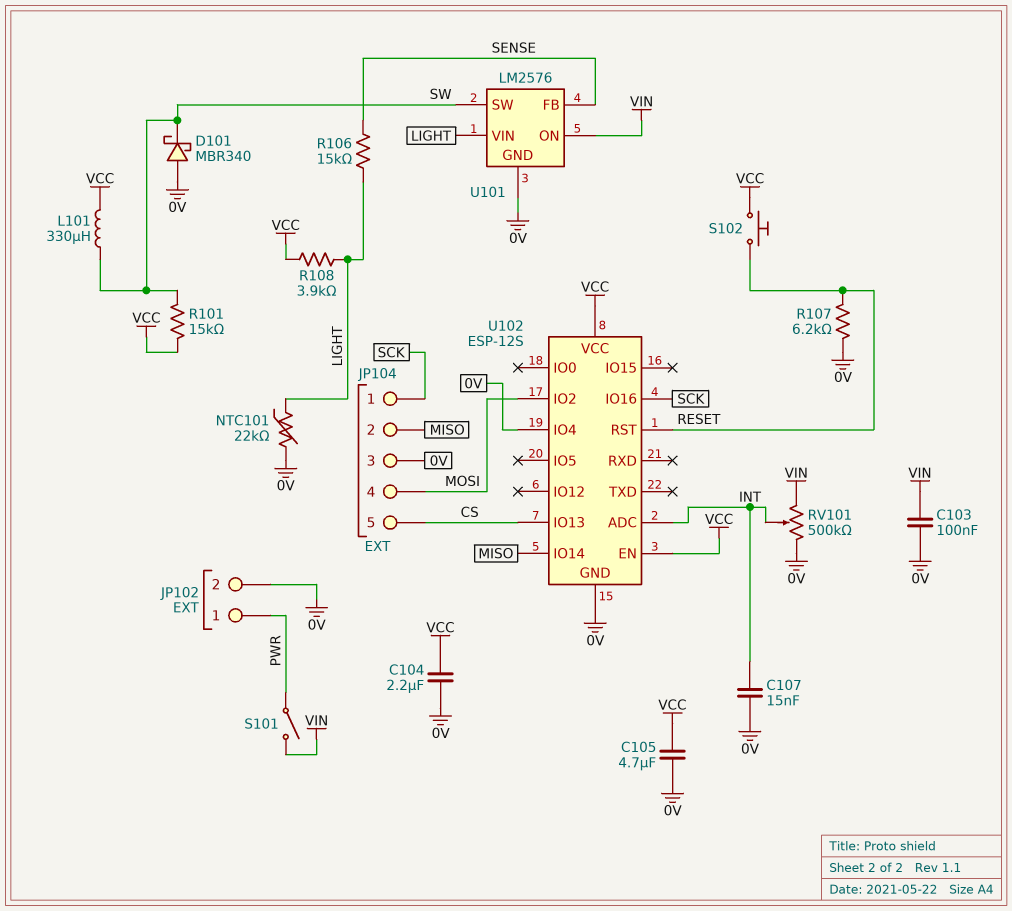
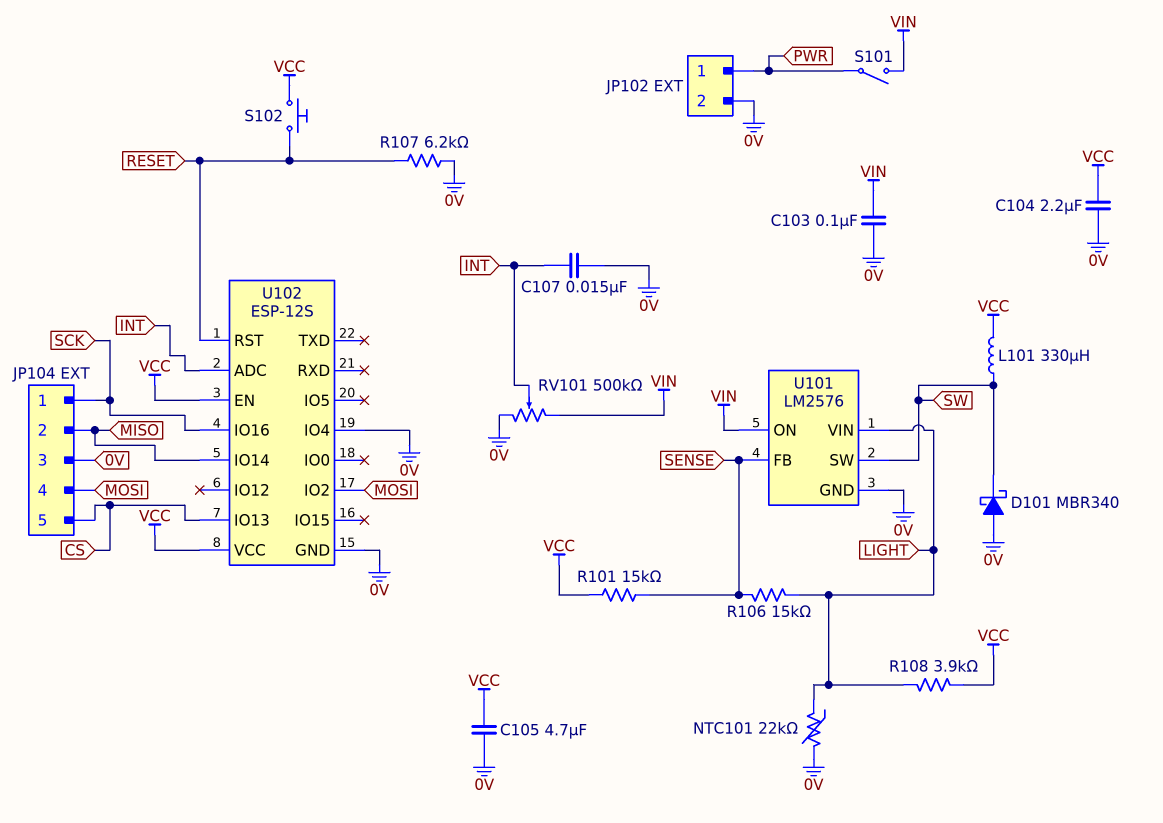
R101: 15k (SW, VCC) -> 15k (SENSE, VCC)

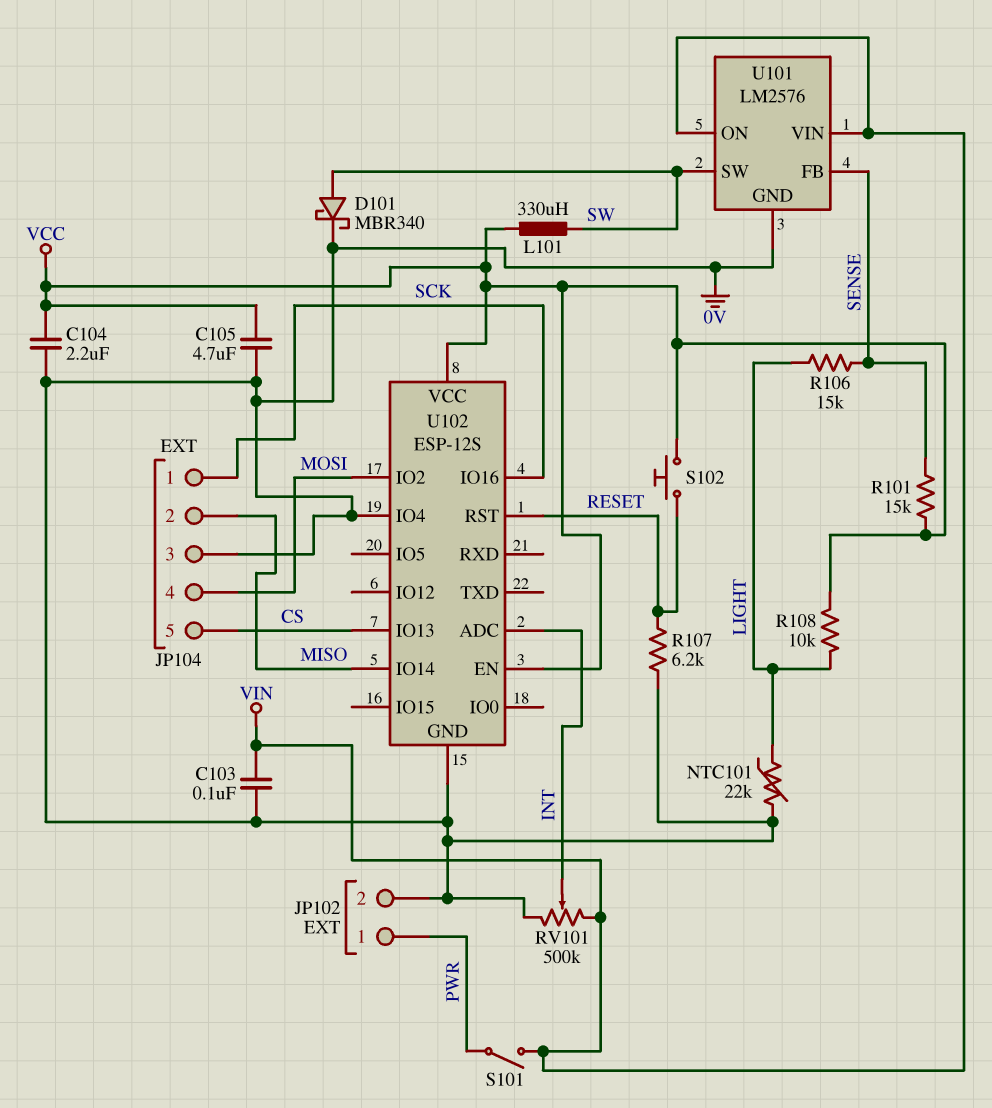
C107: 15nF (0V, INT) -> none
D101: schottky MBR340 (A 0V, K SW) -> schottky MBR340 (A SW, K 0V)
R108: 3.9k (LIGHT, VCC) -> 10k (LIGHT, VCC)
U101 pin VIN: LIGHT -> VIN

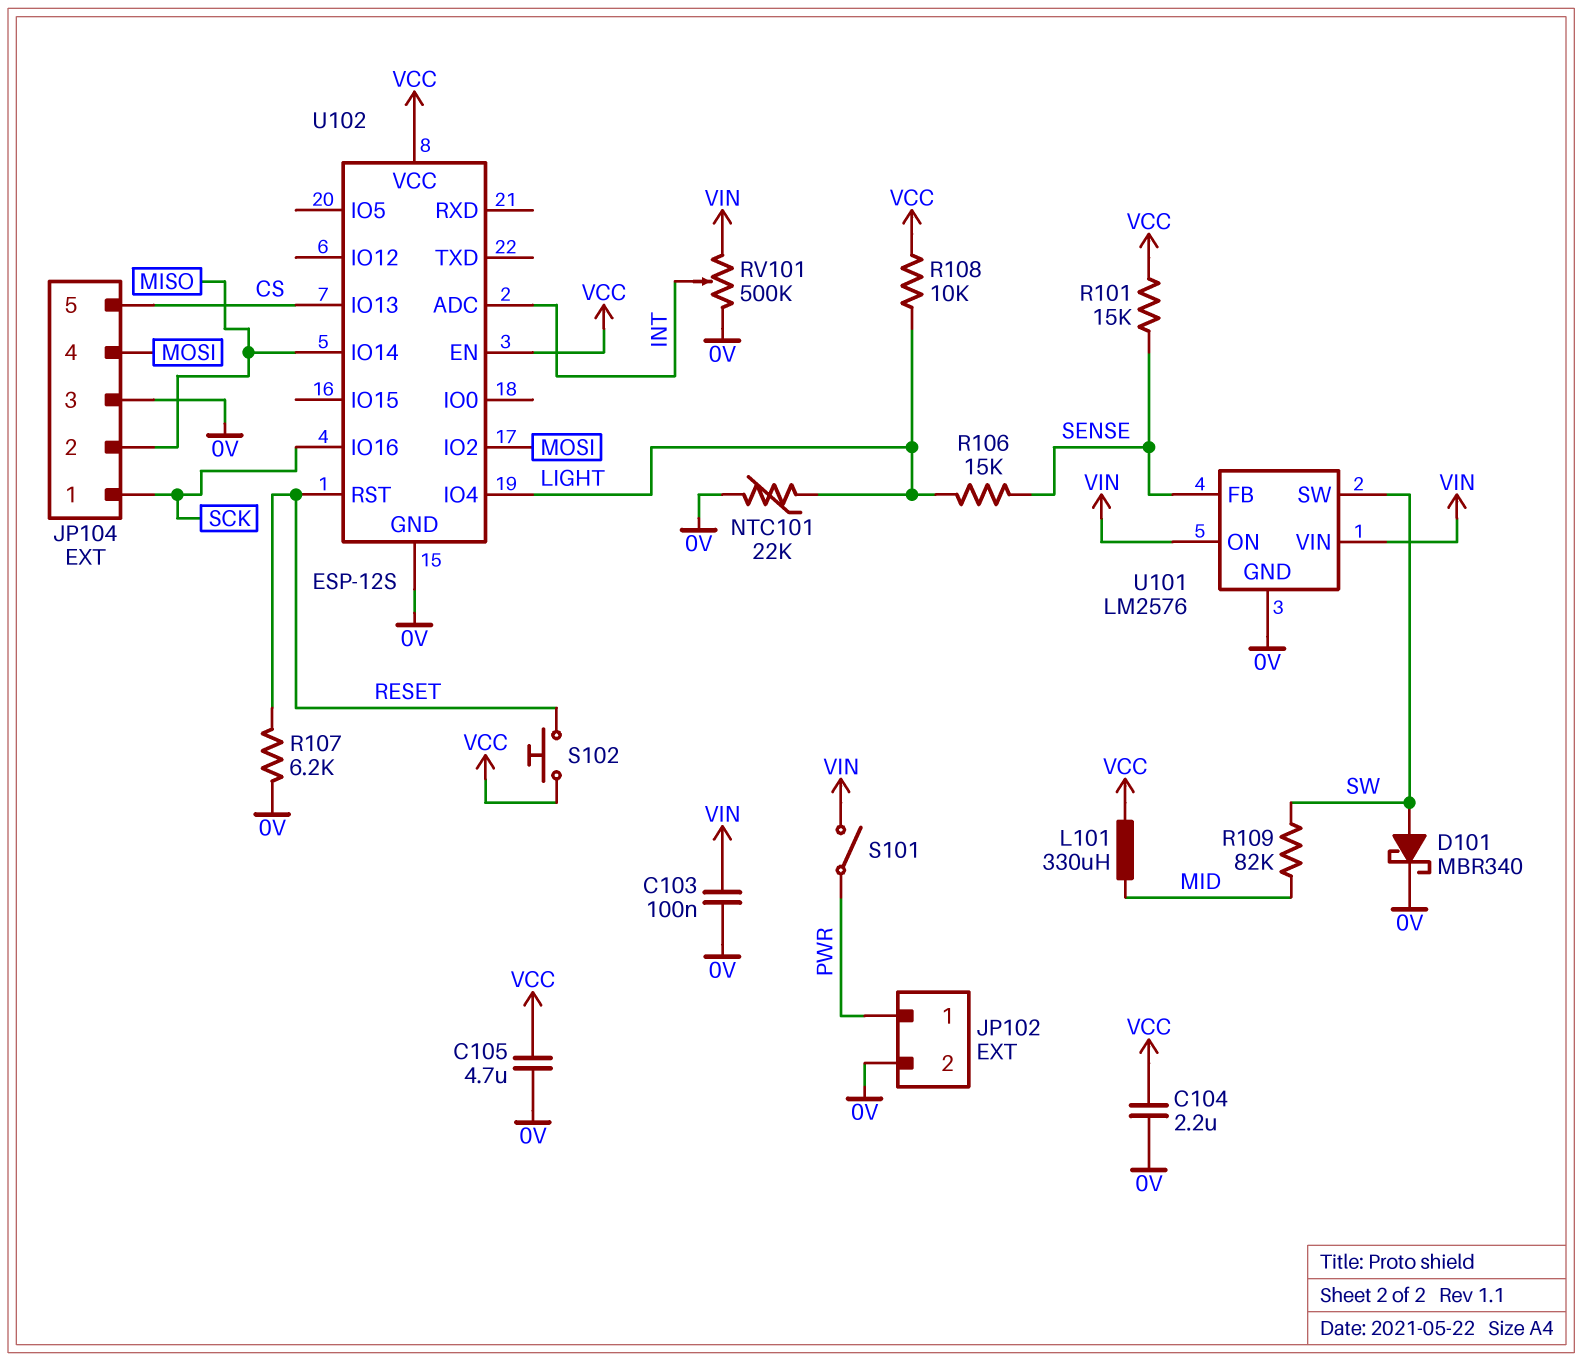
L101: 330uH (SW, VCC) -> 330uH (MID, VCC)
R109: none -> 82k (MID, SW)
U102 pin IO4: 0V -> LIGHT

